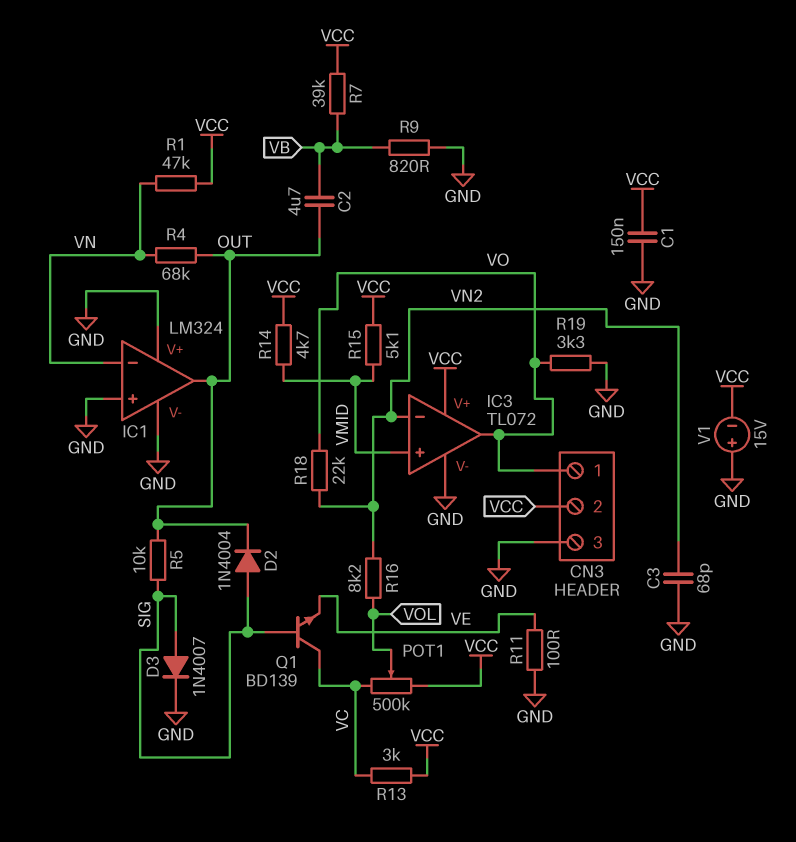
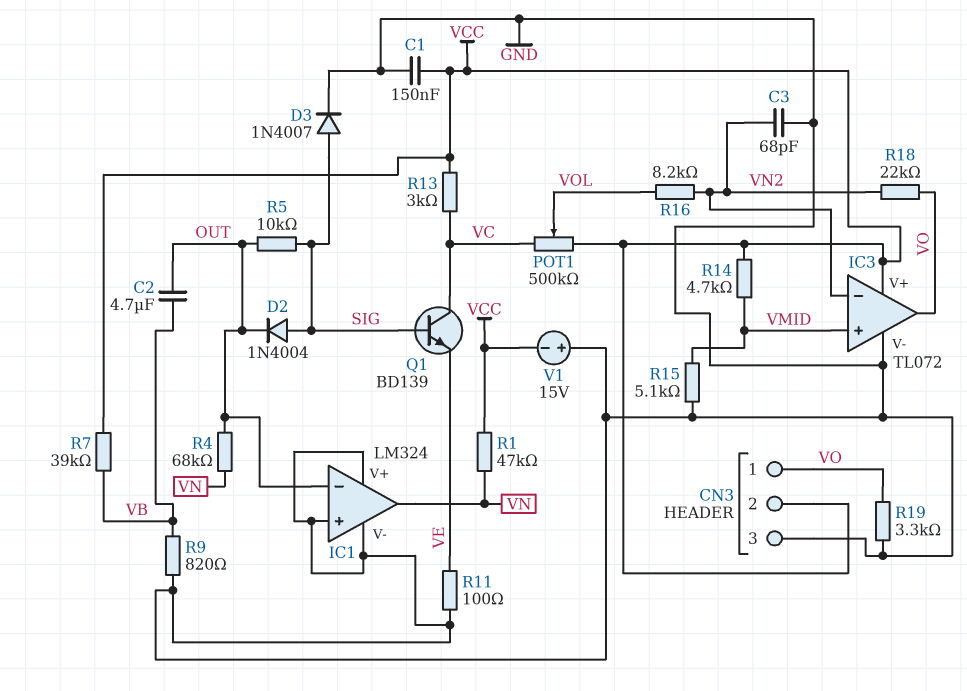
IC1 pin in-: VN -> OUT
IC1 pin out: OUT -> VN
R15: 5.1k (VCC, VMID) -> 5.1k (GND, VMID)

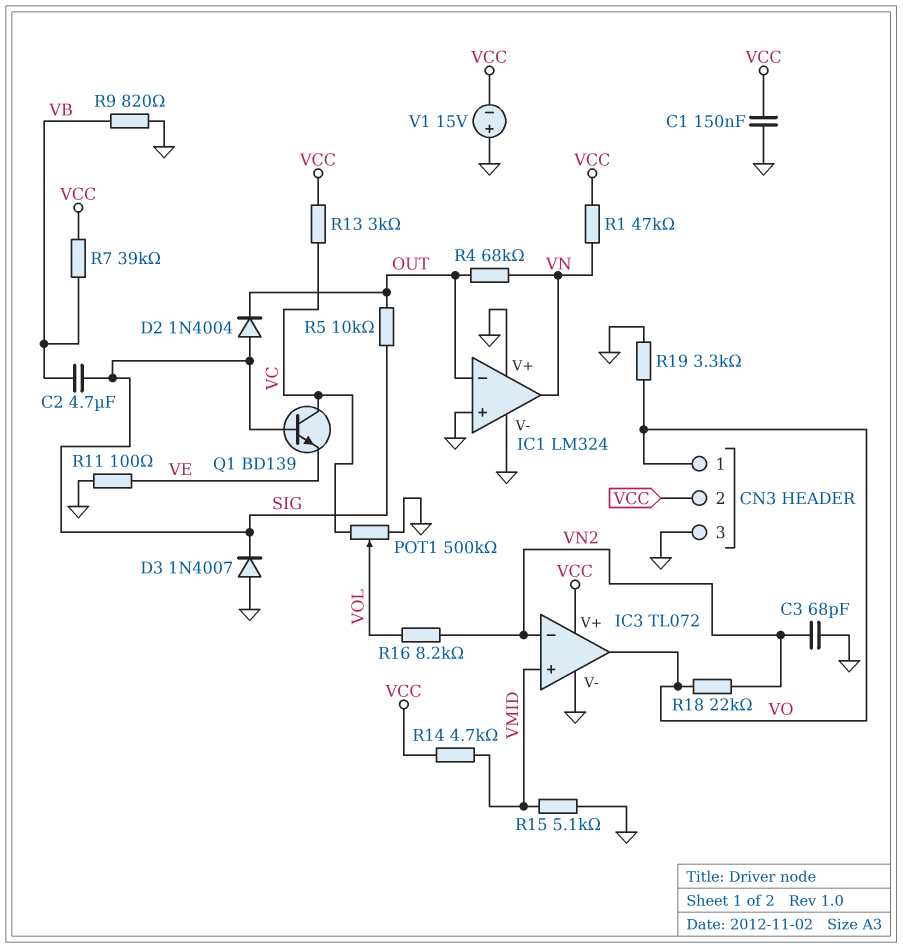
C2: 4.7uF (OUT, VB) -> 4.7uF (SIG, VB)
D3: diode 1N4007 (A SIG, K GND) -> diode 1N4007 (A GND, K SIG)
POT1: 500k (VC, VCC, wiper VOL) -> 500k (GND, VC, wiper VOL)

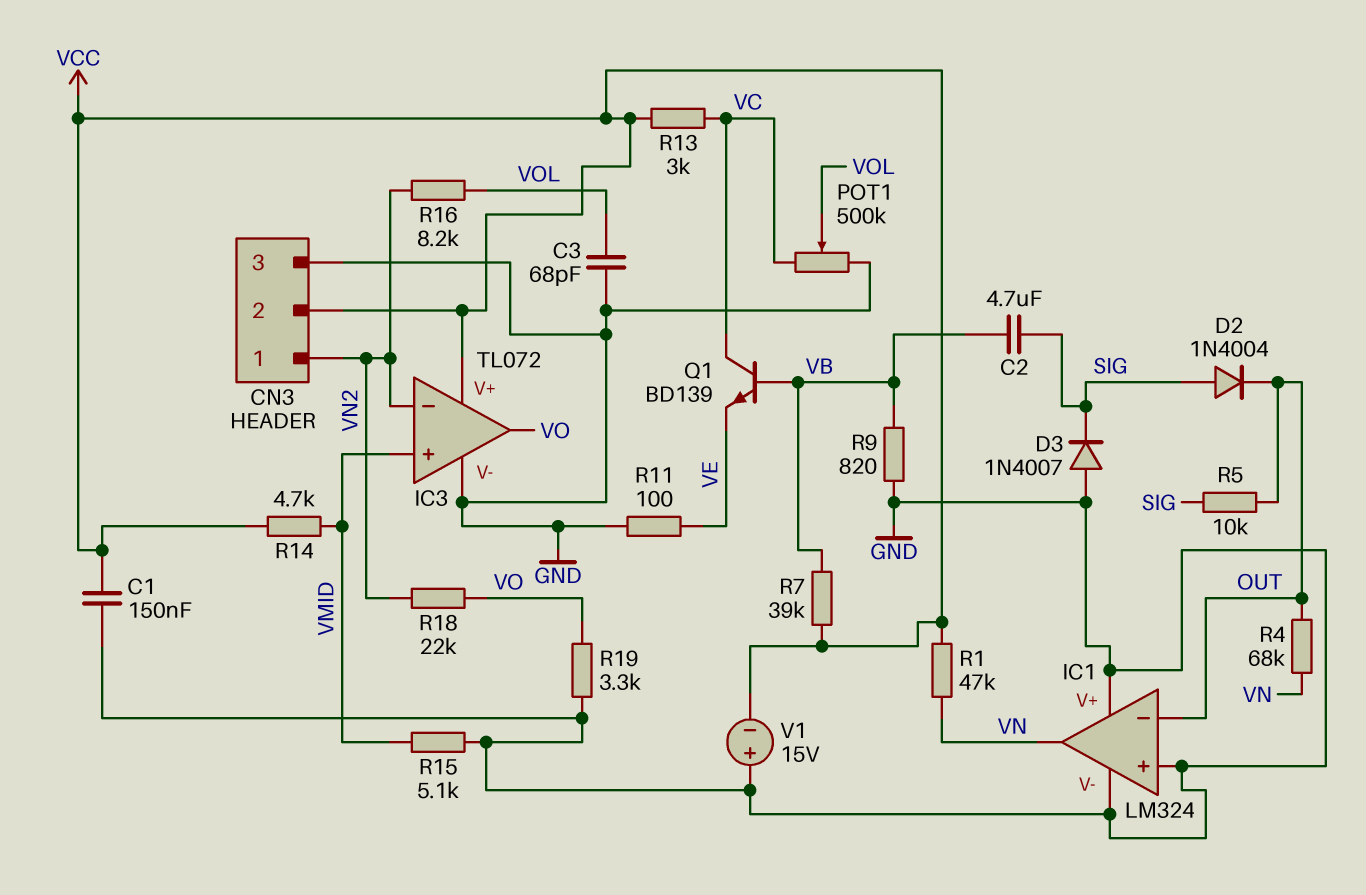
C3: 68pF (GND, VN2) -> 68pF (GND, VOL)
CN3 pin 1: VO -> VN2
Q1: NPN BD139 (B SIG, C VC, E VE) -> NPN BD139 (B VB, C VC, E VE)

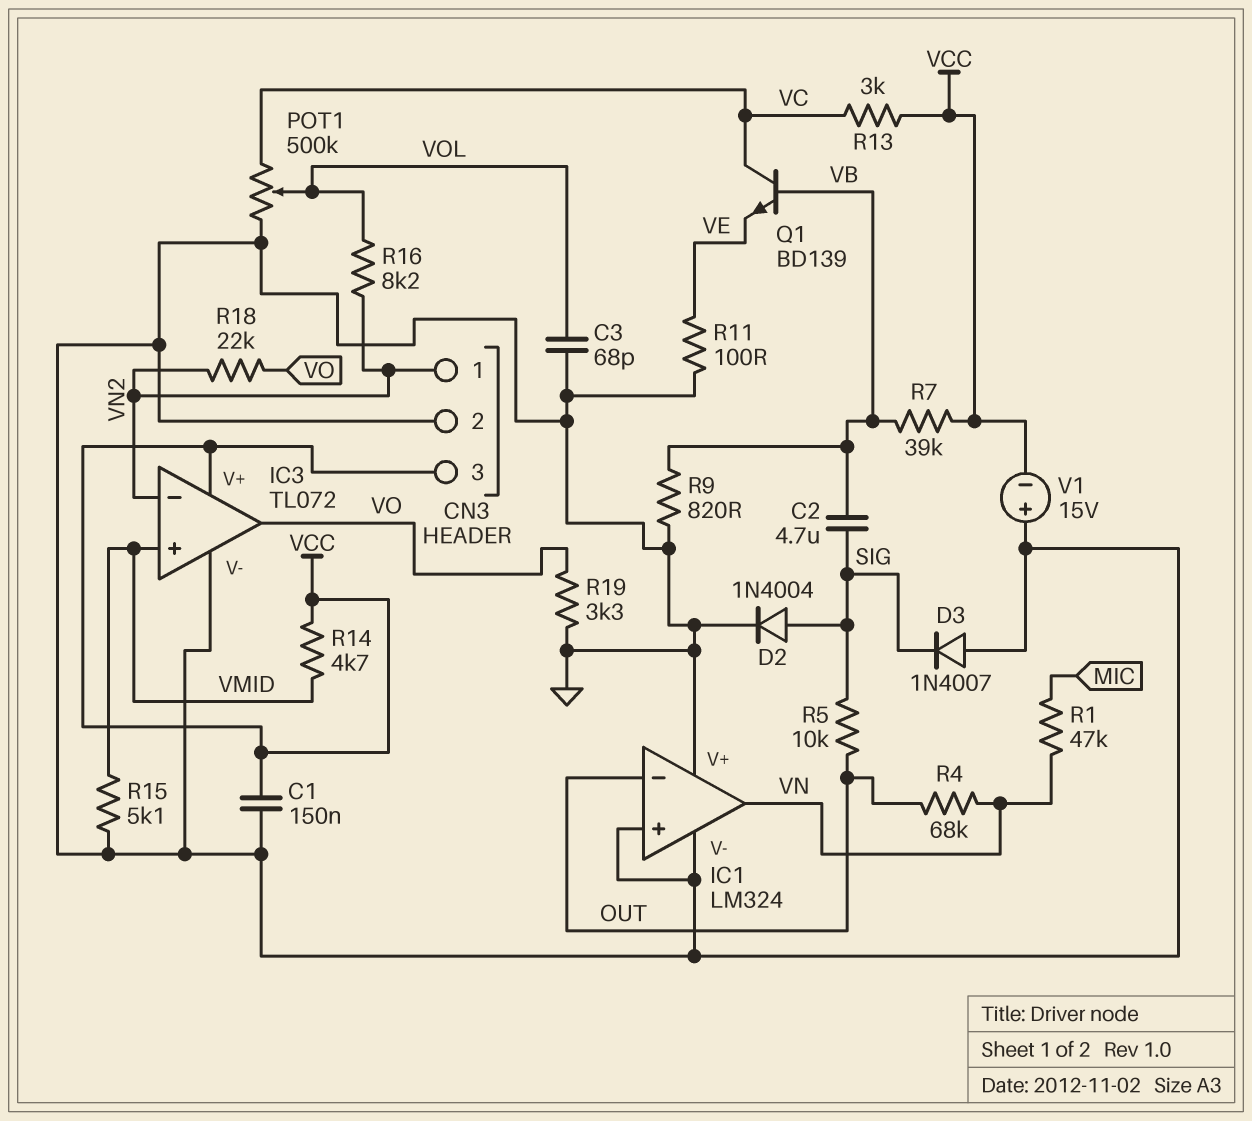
CN3 pin 2: VCC -> GND
CN3 pin 3: GND -> VCC
D2: diode 1N4004 (A SIG, K OUT) -> diode 1N4004 (A SIG, K GND)
R1: 47k (VCC, VN) -> 47k (MIC, VN)

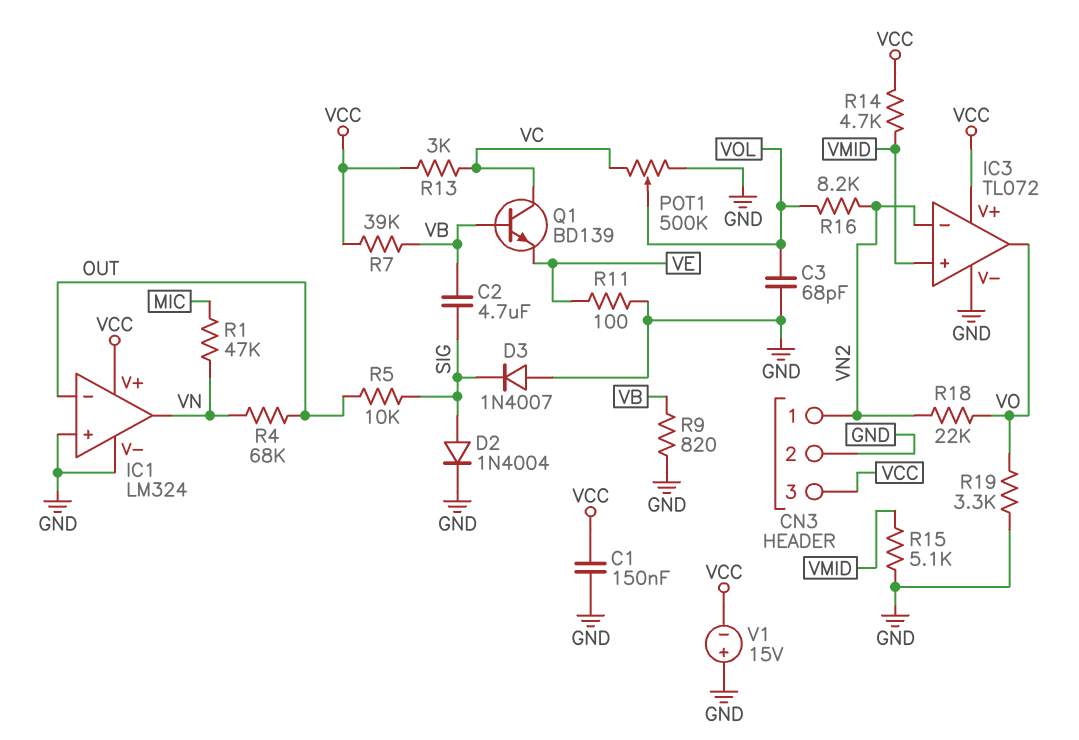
IC1 pin V+: GND -> VCC

